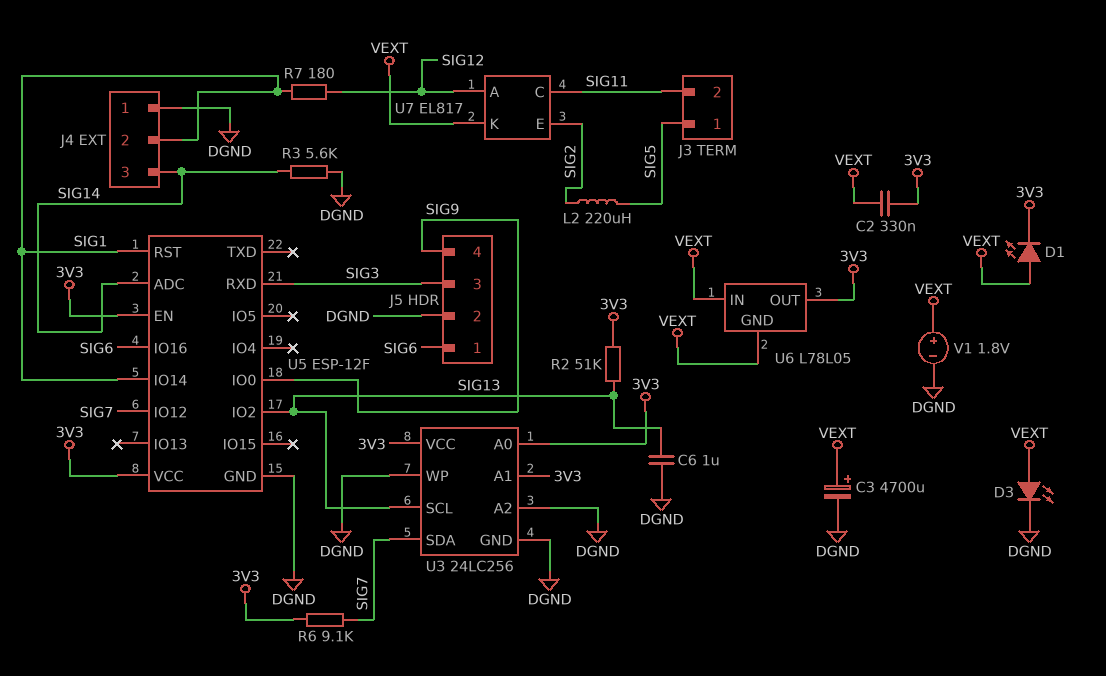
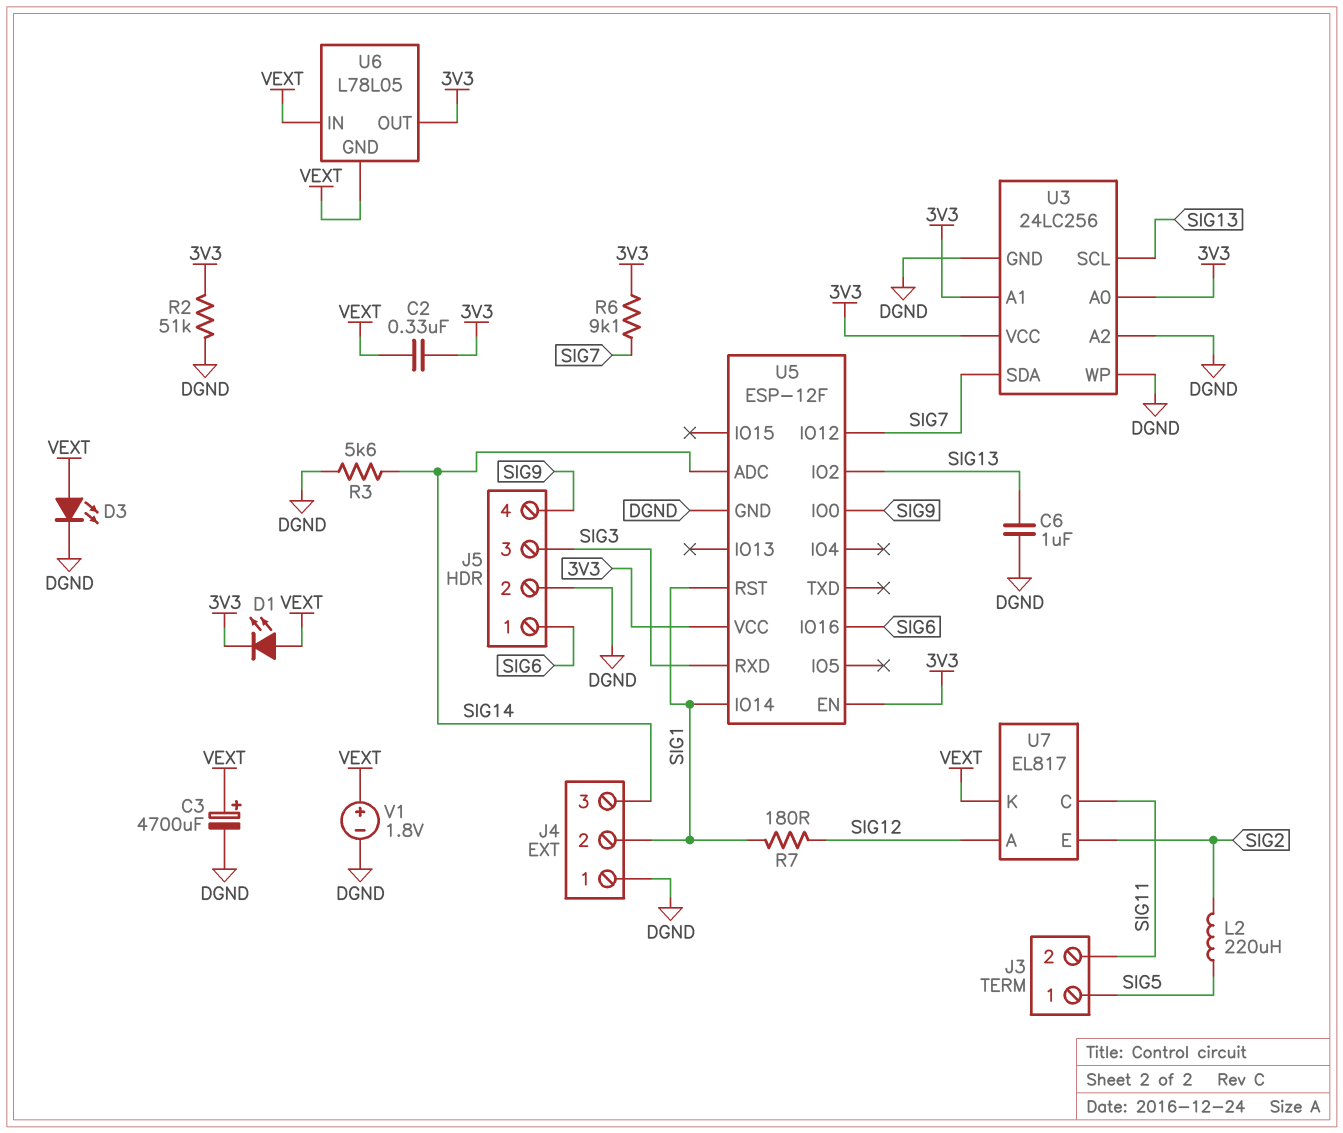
R2: 51k (3V3, SIG13) -> 51k (3V3, DGND)

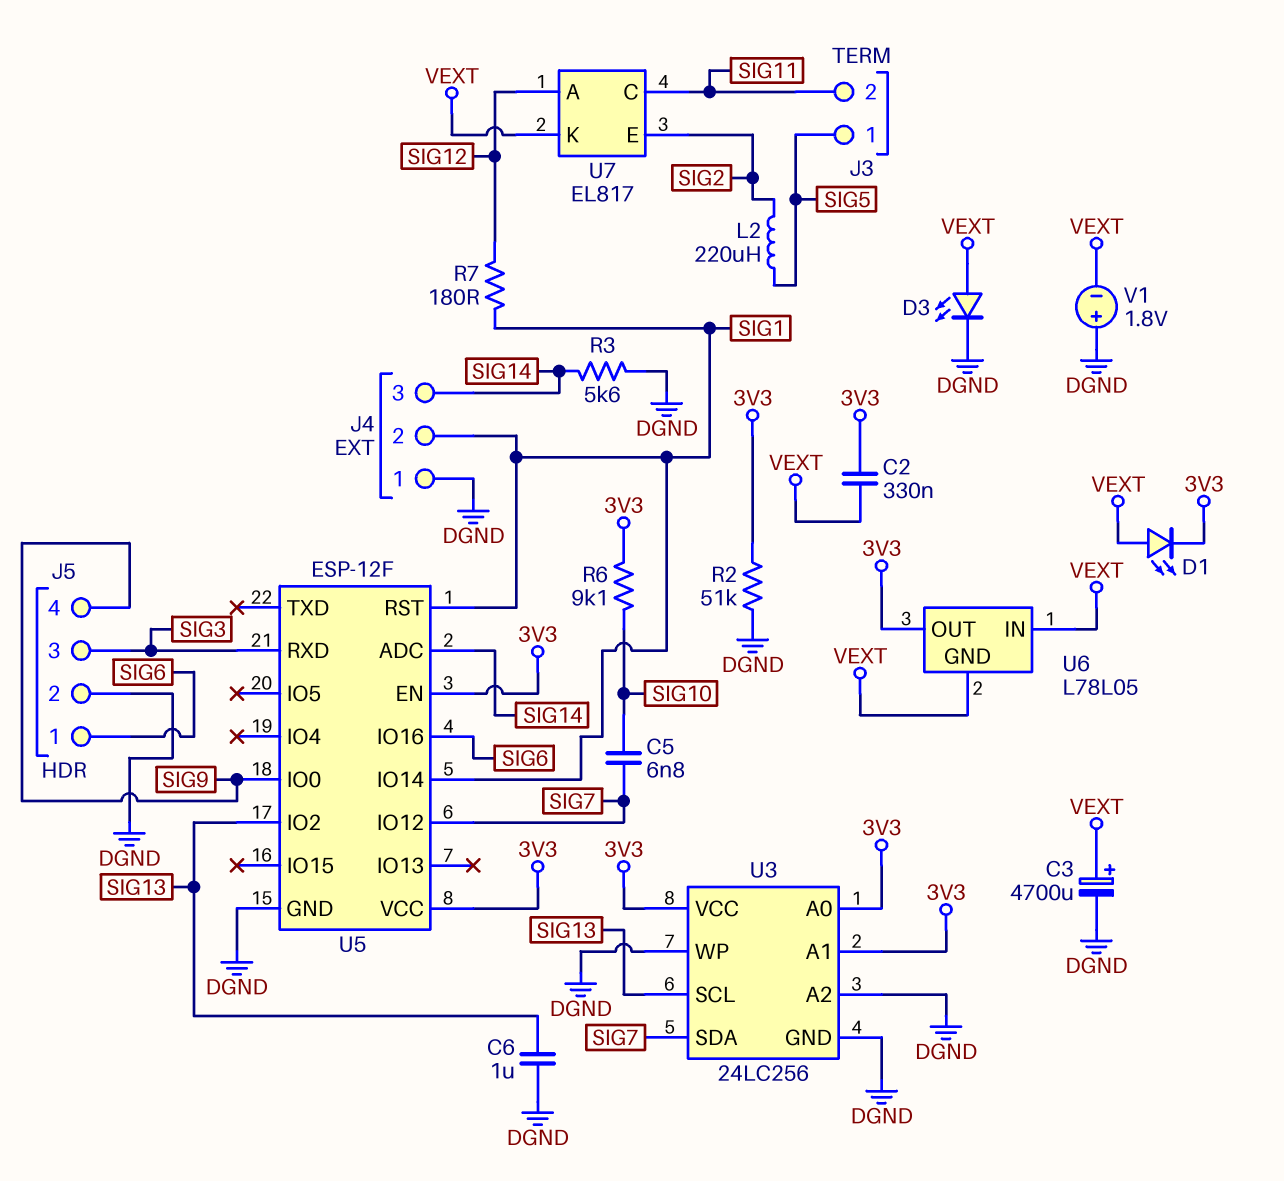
C5: none -> 6.8nF (SIG7, SIG10)
R6: 9.1k (3V3, SIG7) -> 9.1k (3V3, SIG10)
V1: 1.8V (plus VEXT, minus DGND) -> 1.8V (plus DGND, minus VEXT)

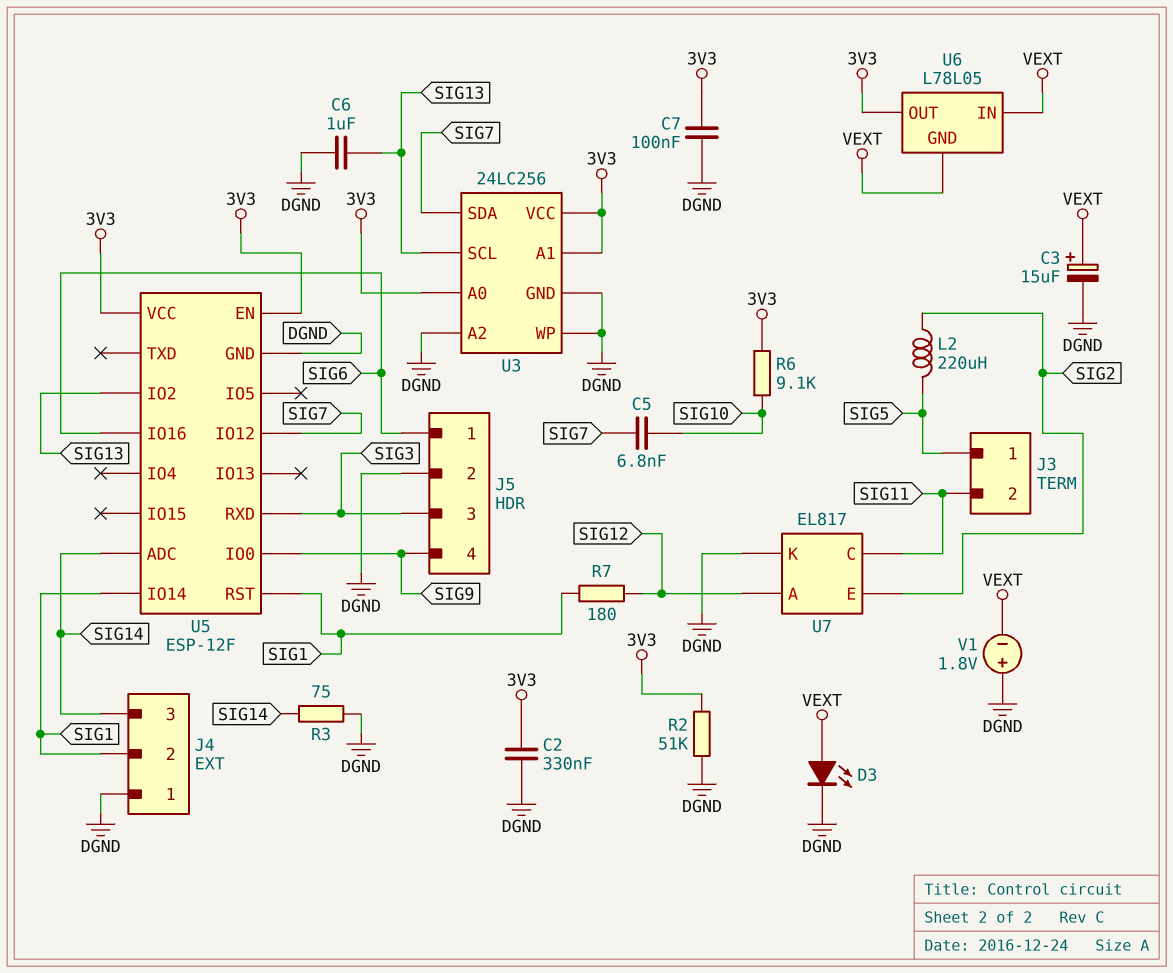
C2: 330nF (3V3, VEXT) -> 330nF (3V3, DGND)
C3: 4700uF (plus VEXT, minus DGND) -> 15uF (plus VEXT, minus DGND)
C7: none -> 100nF (3V3, DGND)
D1: LED (A VEXT, K 3V3) -> none
R3: 5.6k (DGND, SIG14) -> 75 (DGND, SIG14)
U7 pin K: VEXT -> DGND

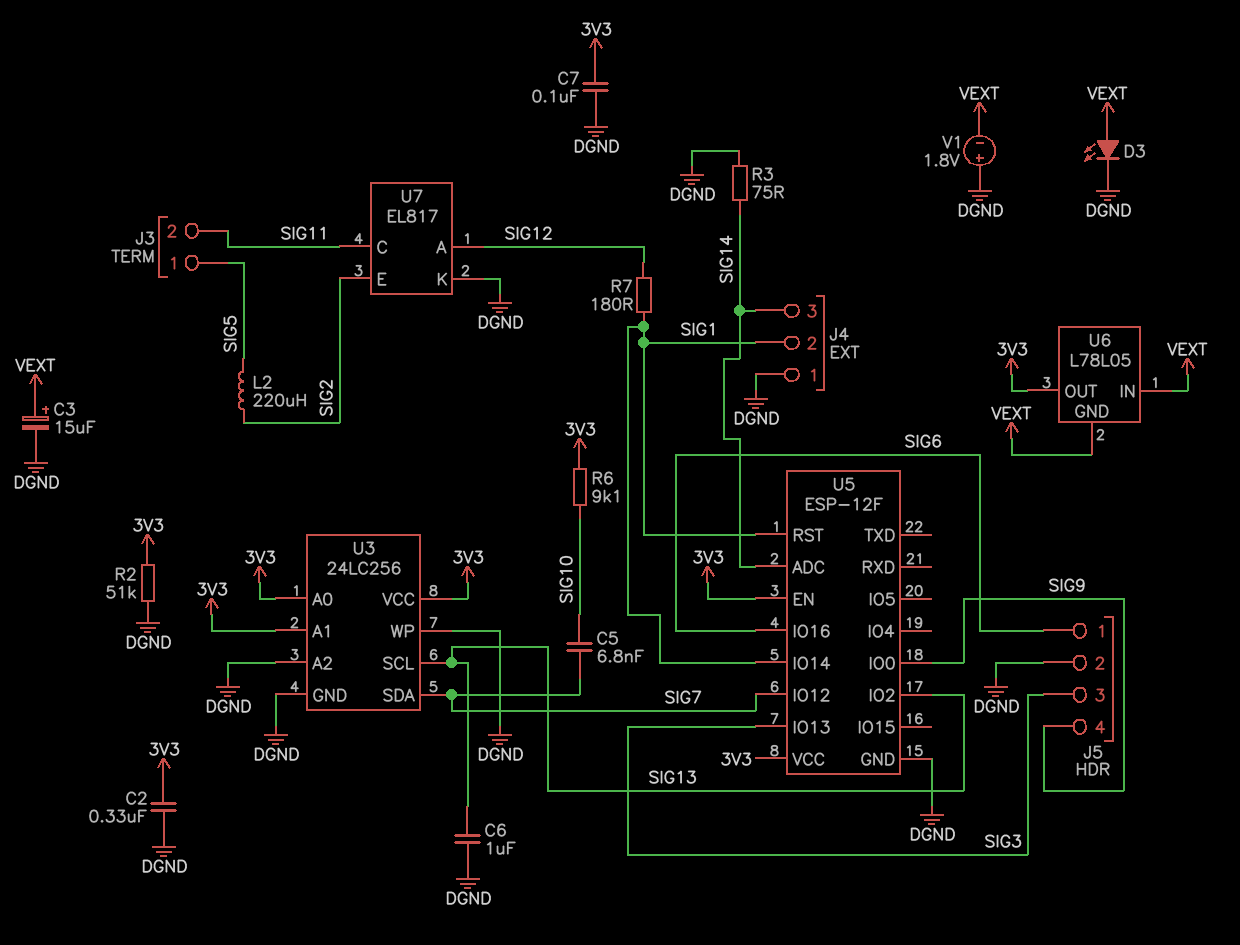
U5 pin IO13: none -> SIG3
U5 pin RXD: SIG3 -> none

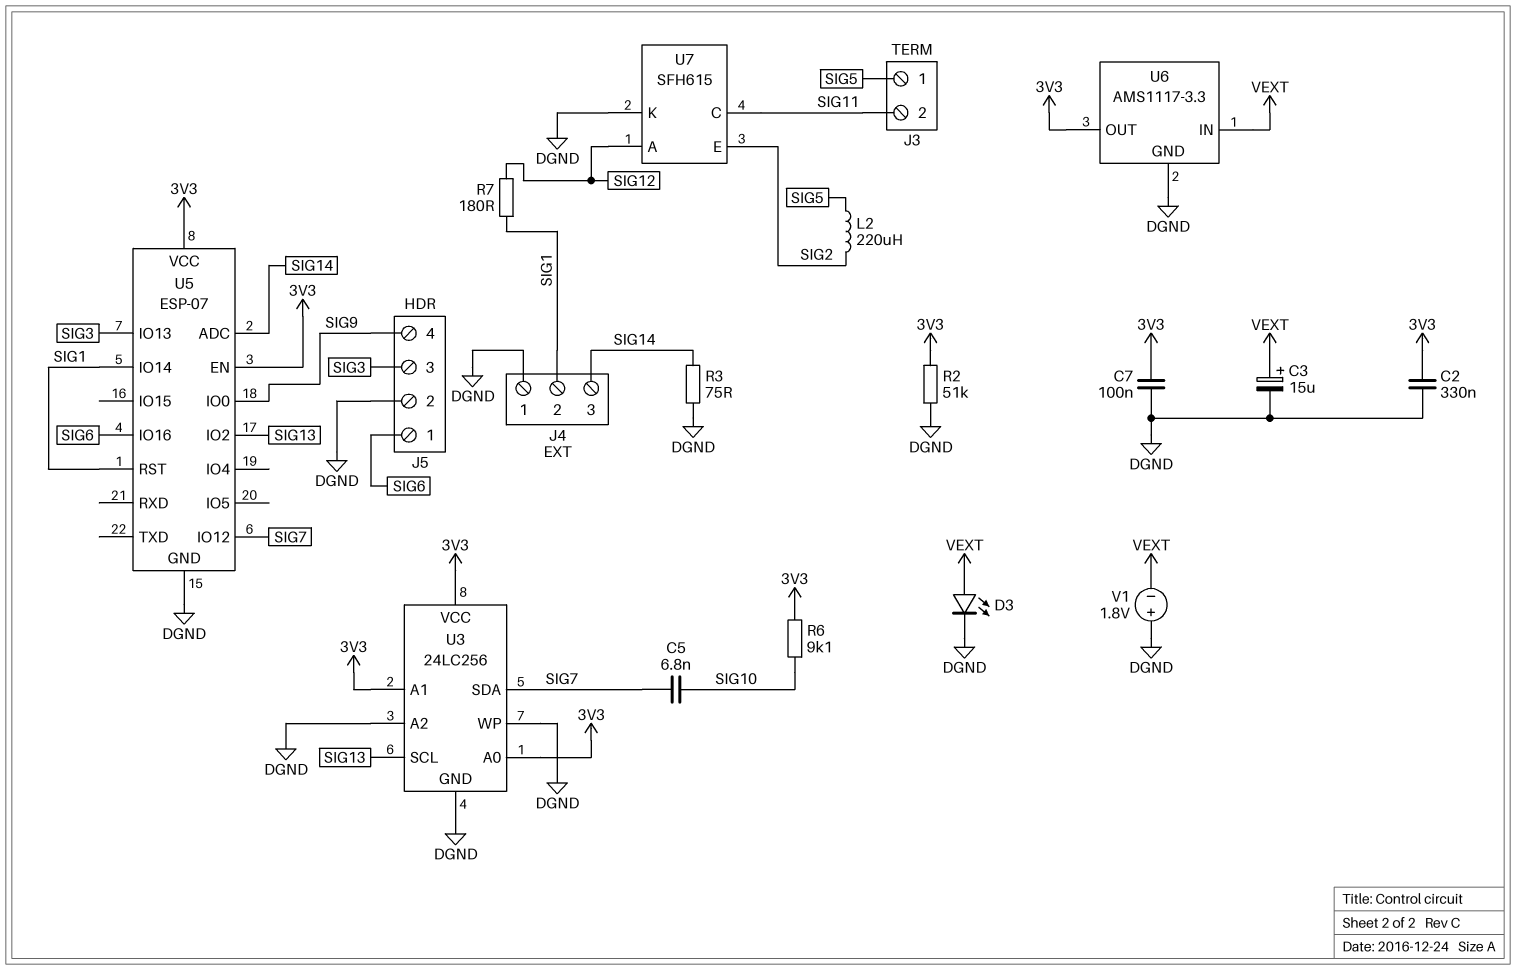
C6: 1uF (DGND, SIG13) -> none
U5: ESP-12F -> ESP-07
U6: L78L05 -> AMS1117-3.3
U6 pin GND: VEXT -> DGND
U7: EL817 -> SFH615

